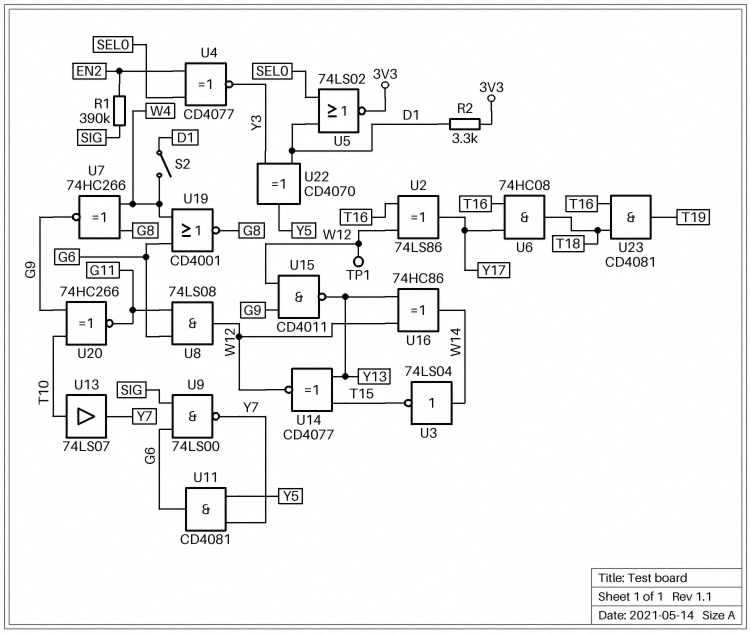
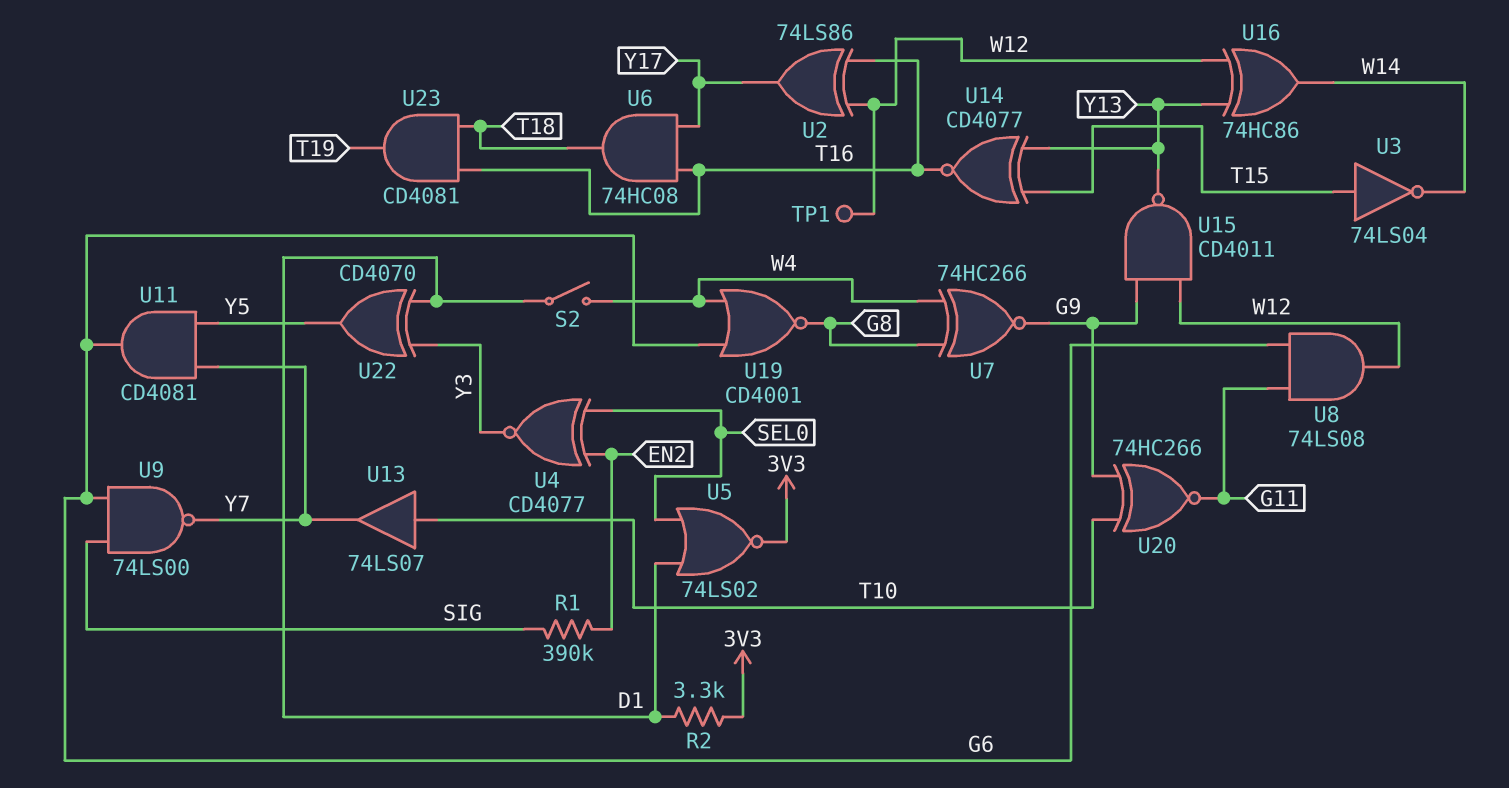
U3: NOT 74LS04 (in W14, out T15) -> NOT 74LS04 (in T15, out W14)
U14: XNOR CD4077 (in T15, in Y13, out W12) -> XNOR CD4077 (in T15, in Y13, out T16)

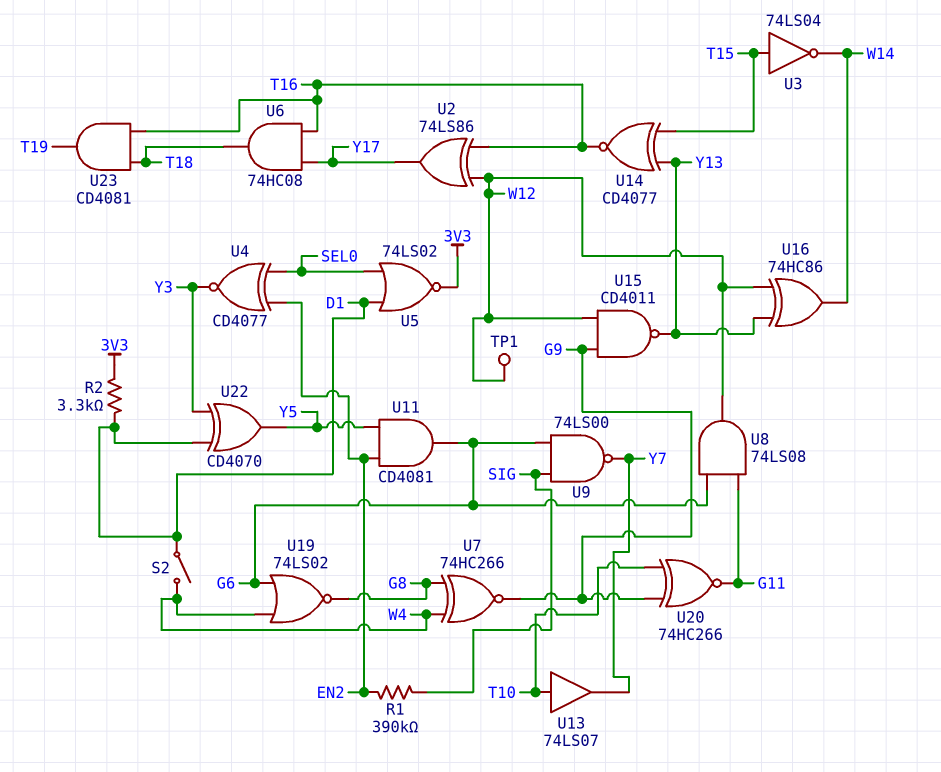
U11: AND CD4081 (in Y5, in Y7, out G6) -> AND CD4081 (in EN2, in Y5, out G6)
U19: NOR CD4001 (in G6, in W4, out G8) -> NOR 74LS02 (in G6, in W4, out G8)

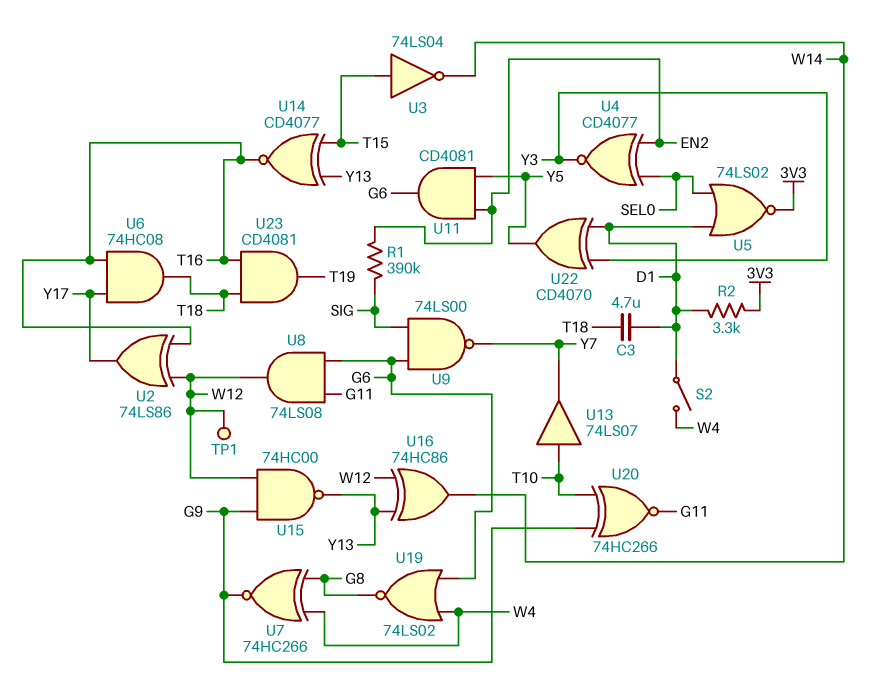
C3: none -> 4.7uF (D1, T18)
U15: NAND CD4011 (in G9, in W12, out Y13) -> NAND 74HC00 (in G9, in W12, out Y13)

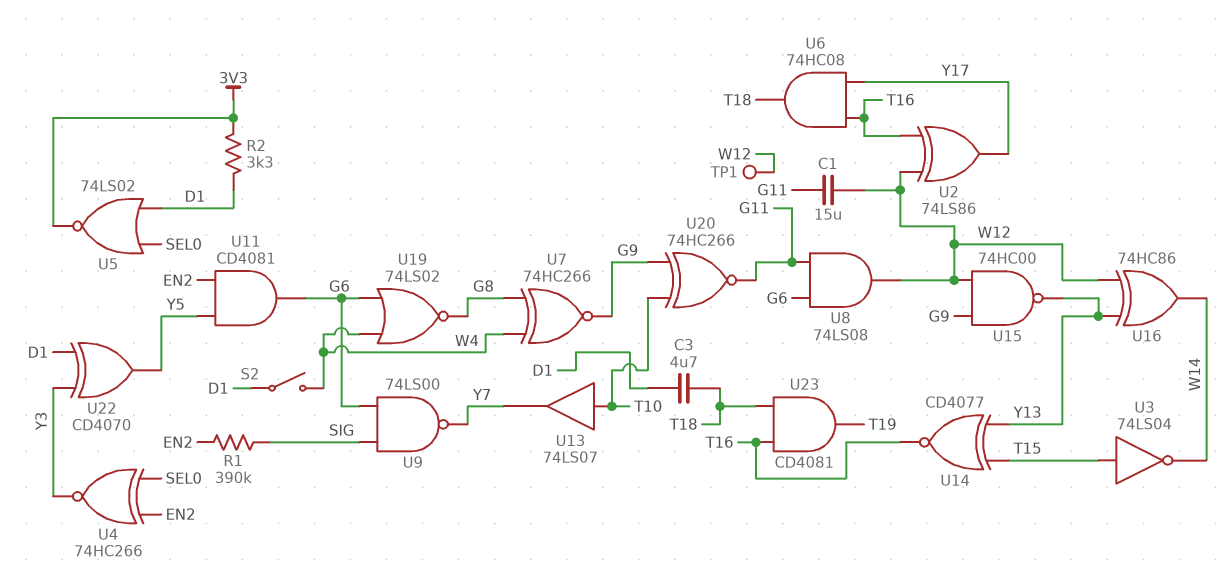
C1: none -> 15uF (G11, W12)
U4: XNOR CD4077 (in EN2, in SEL0, out Y3) -> XNOR 74HC266 (in EN2, in SEL0, out Y3)

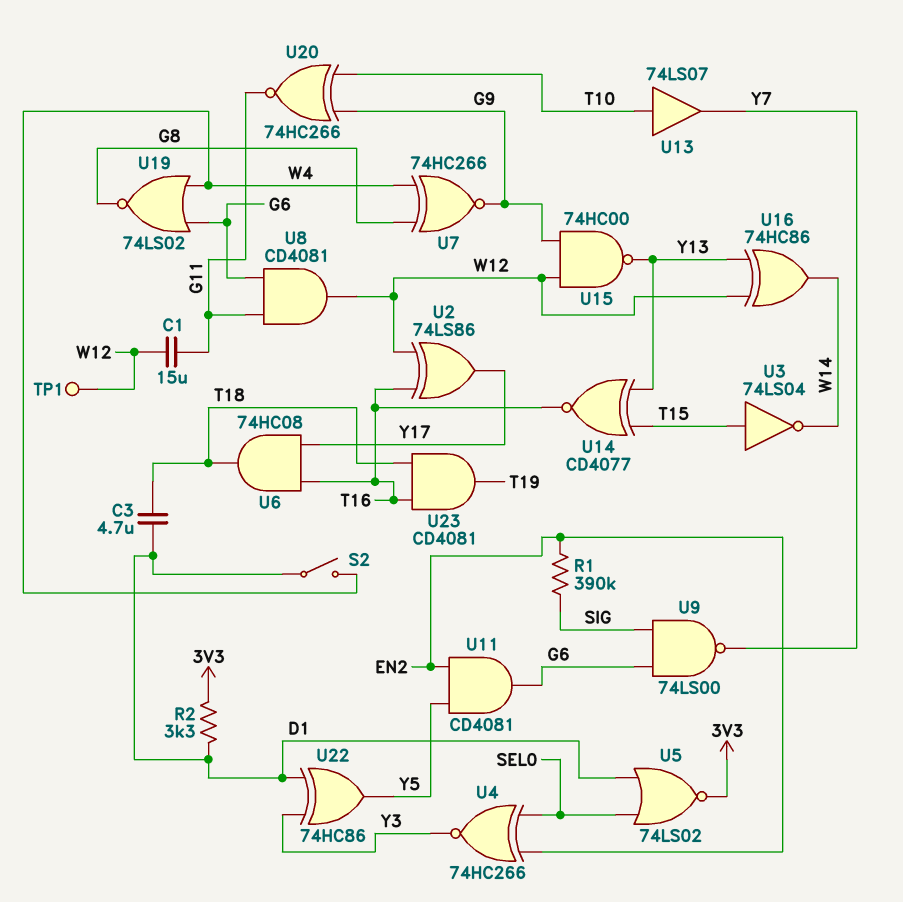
U8: AND 74LS08 (in G6, in G11, out W12) -> AND CD4081 (in G6, in G11, out W12)
U22: XOR CD4070 (in D1, in Y3, out Y5) -> XOR 74HC86 (in D1, in Y3, out Y5)

